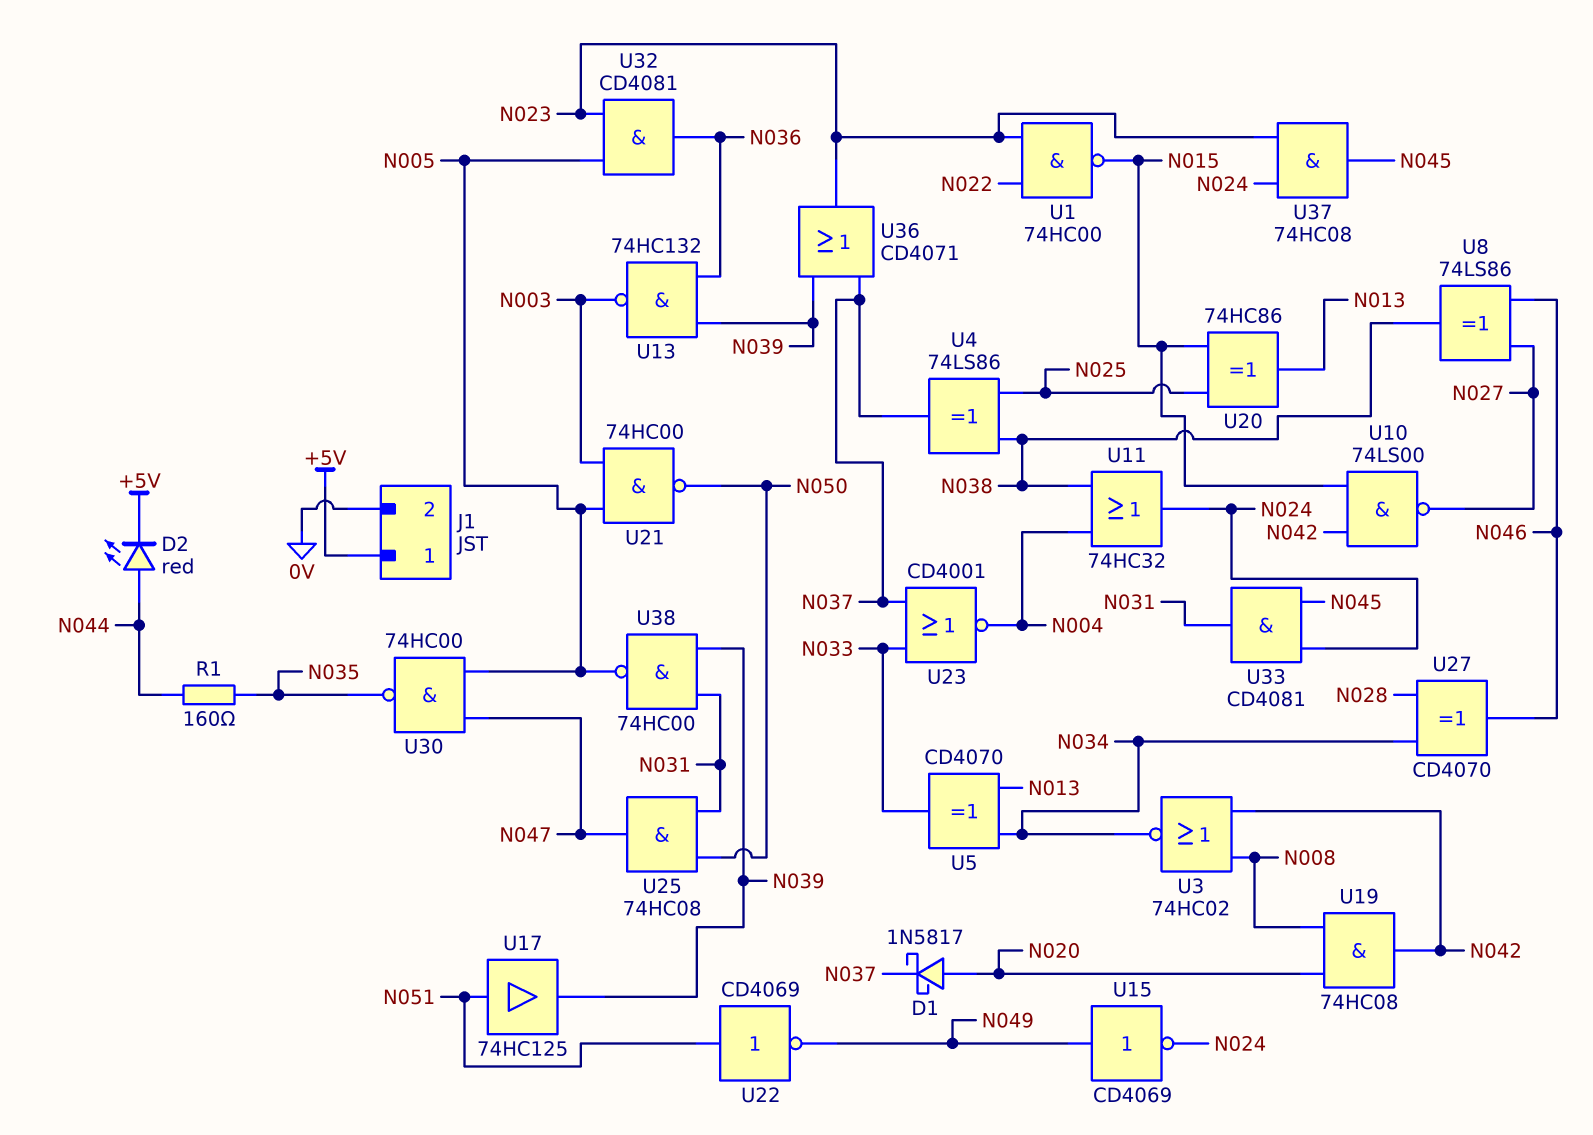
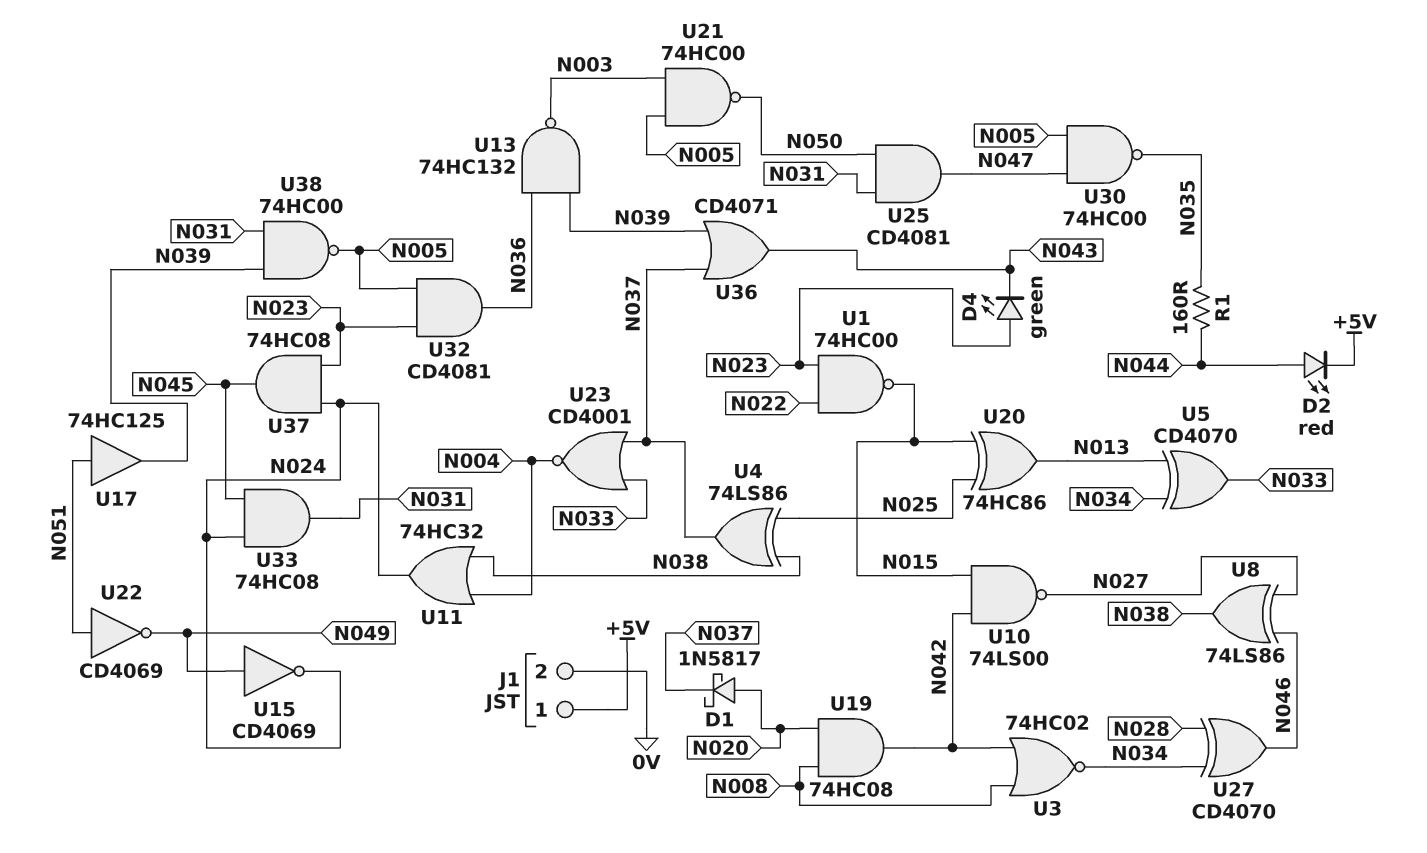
D4: none -> LED green (A N023, K N043)
U25: AND 74HC08 (in N031, in N050, out N047) -> AND CD4081 (in N031, in N050, out N047)
U33: AND CD4081 (in N024, in N045, out N031) -> AND 74HC08 (in N024, in N045, out N031)
U36: OR CD4071 (in N037, in N039, out N023) -> OR CD4071 (in N037, in N039, out N043)

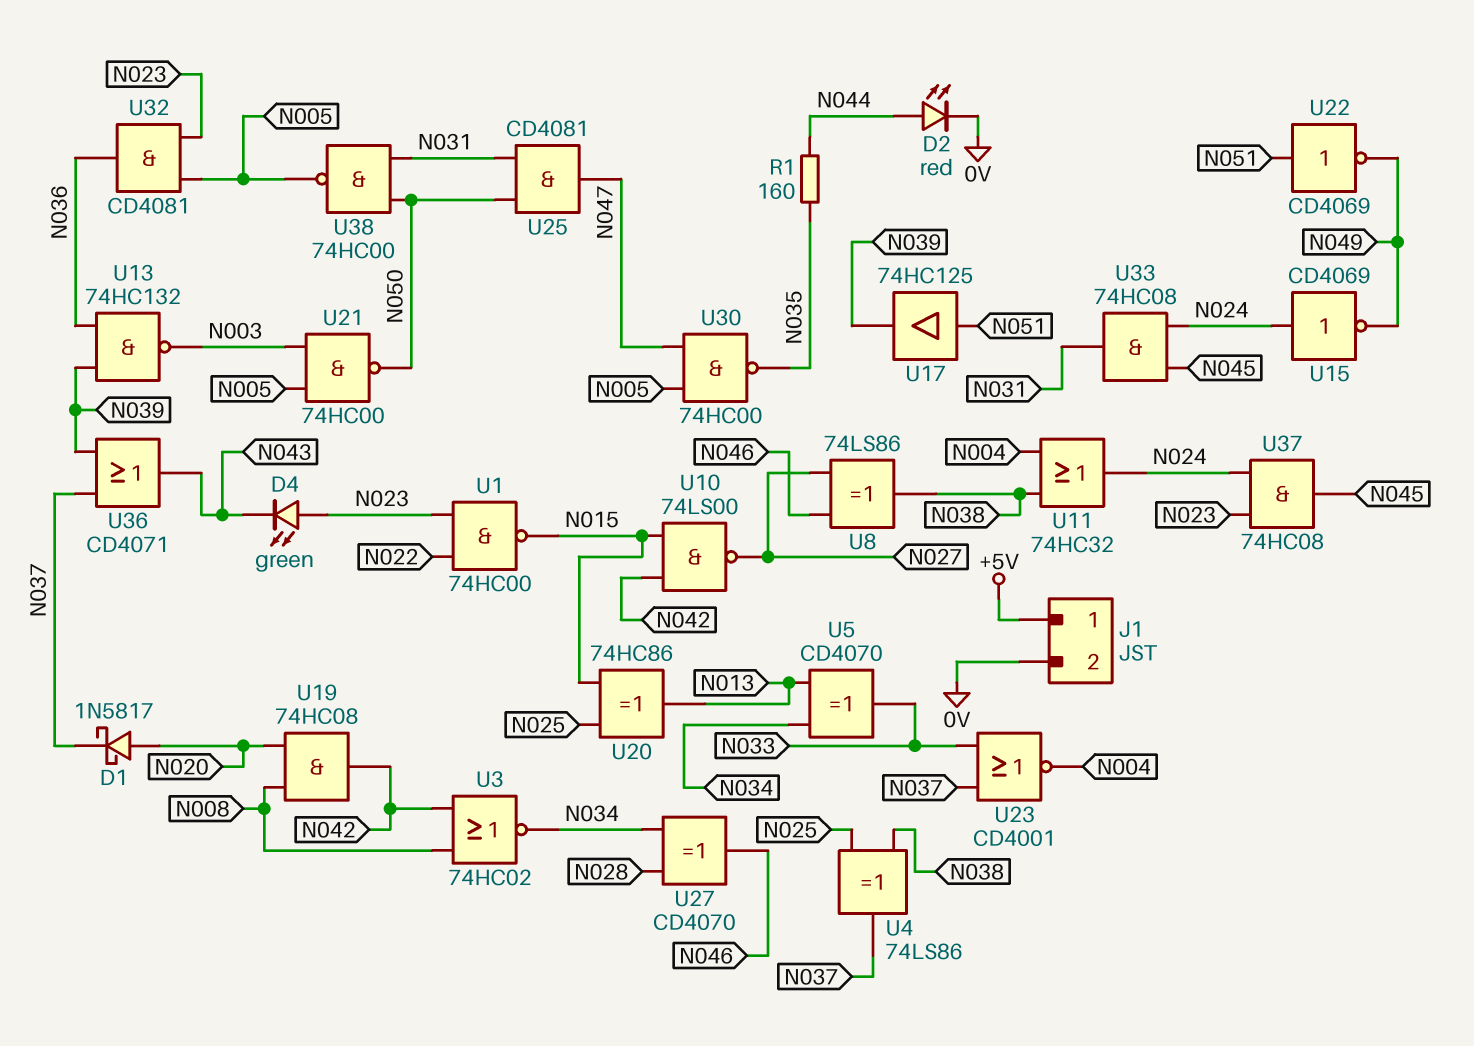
D2: LED red (A N044, K +5V) -> LED red (A N044, K 0V)
U15: NOT CD4069 (in N049, out N024) -> NOT CD4069 (in N024, out N049)
U38: NAND 74HC00 (in N031, in N039, out N005) -> NAND 74HC00 (in N031, in N050, out N005)

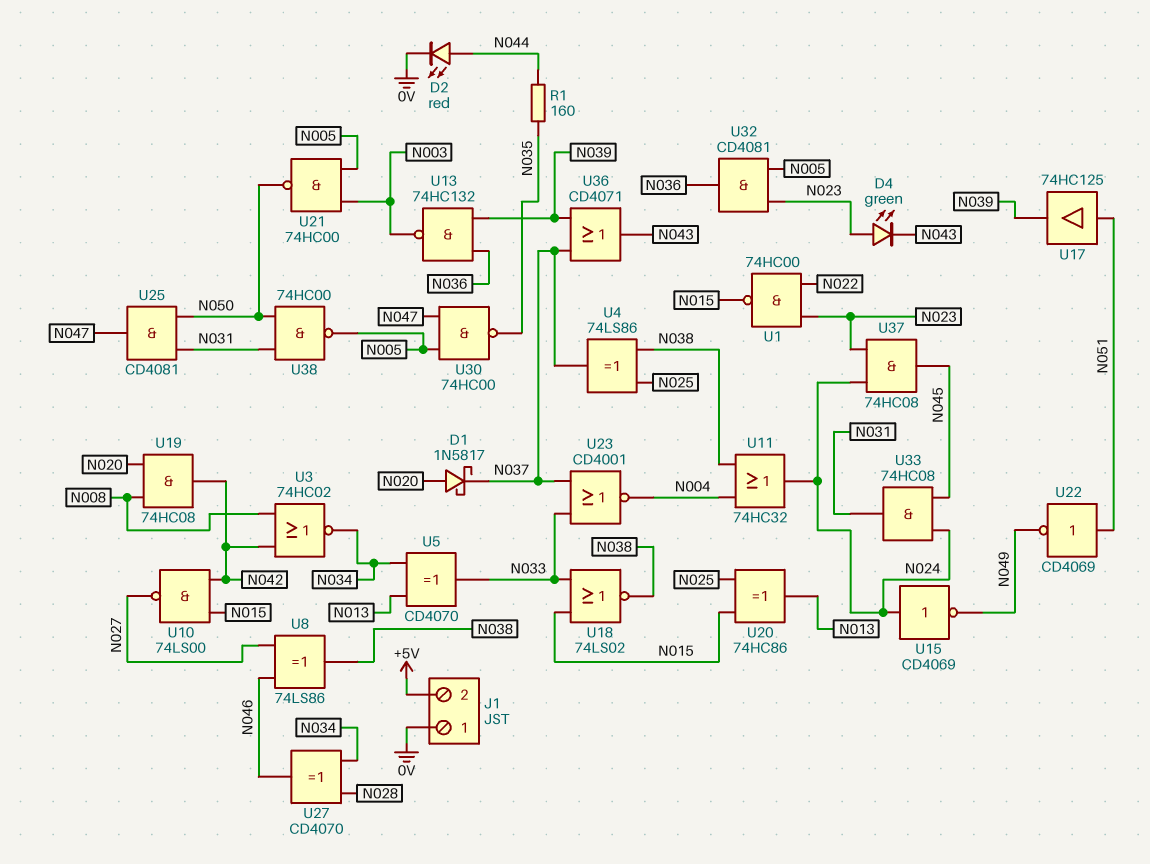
J1 pin 1: +5V -> 0V
J1 pin 2: 0V -> +5V
U18: none -> NOR 74LS02 (in N015, in N033, out N038)

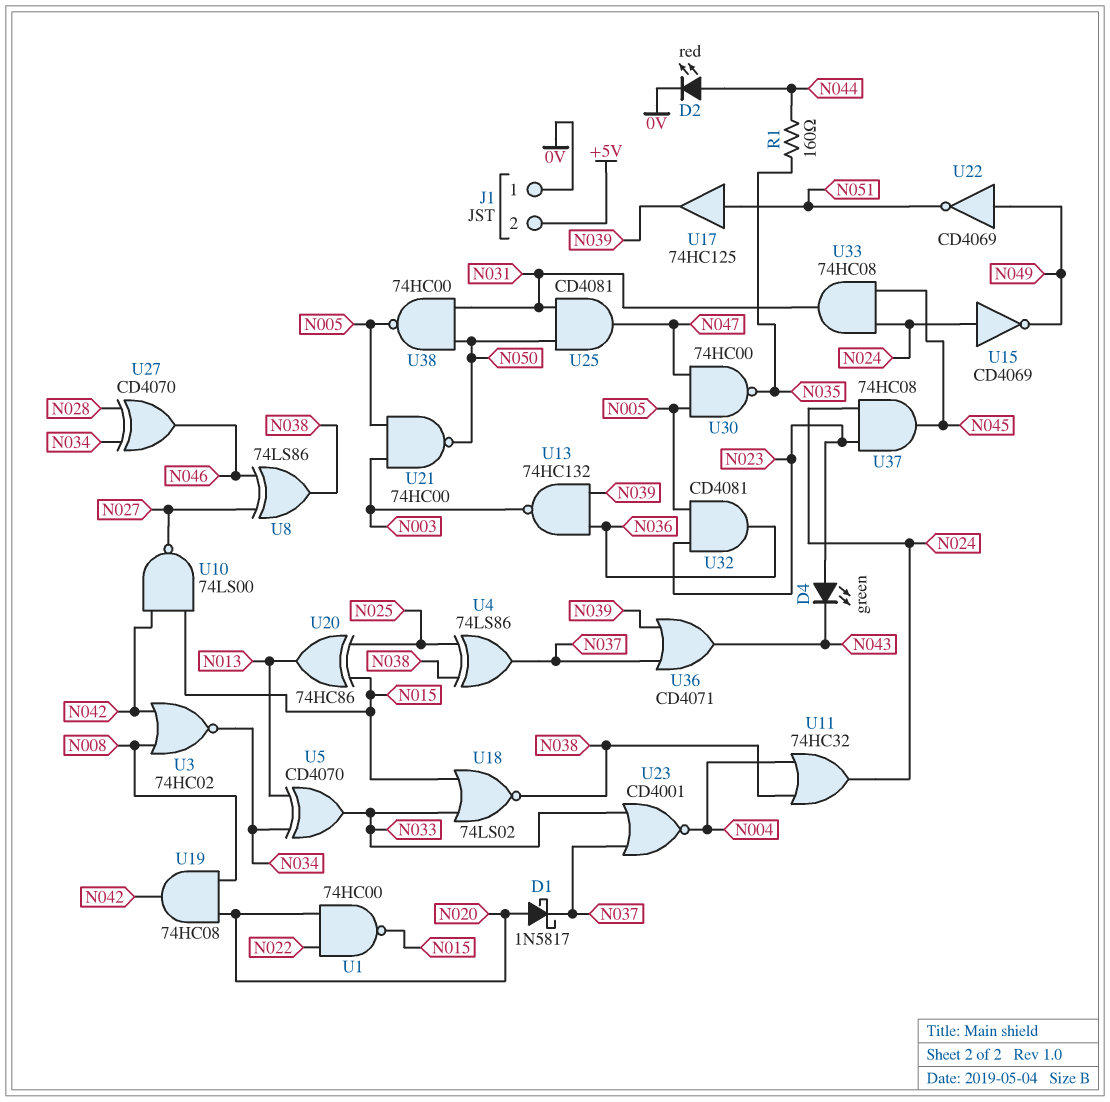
U1: NAND 74HC00 (in N022, in N023, out N015) -> NAND 74HC00 (in N020, in N022, out N015)
U22: NOT CD4069 (in N051, out N049) -> NOT CD4069 (in N049, out N051)

